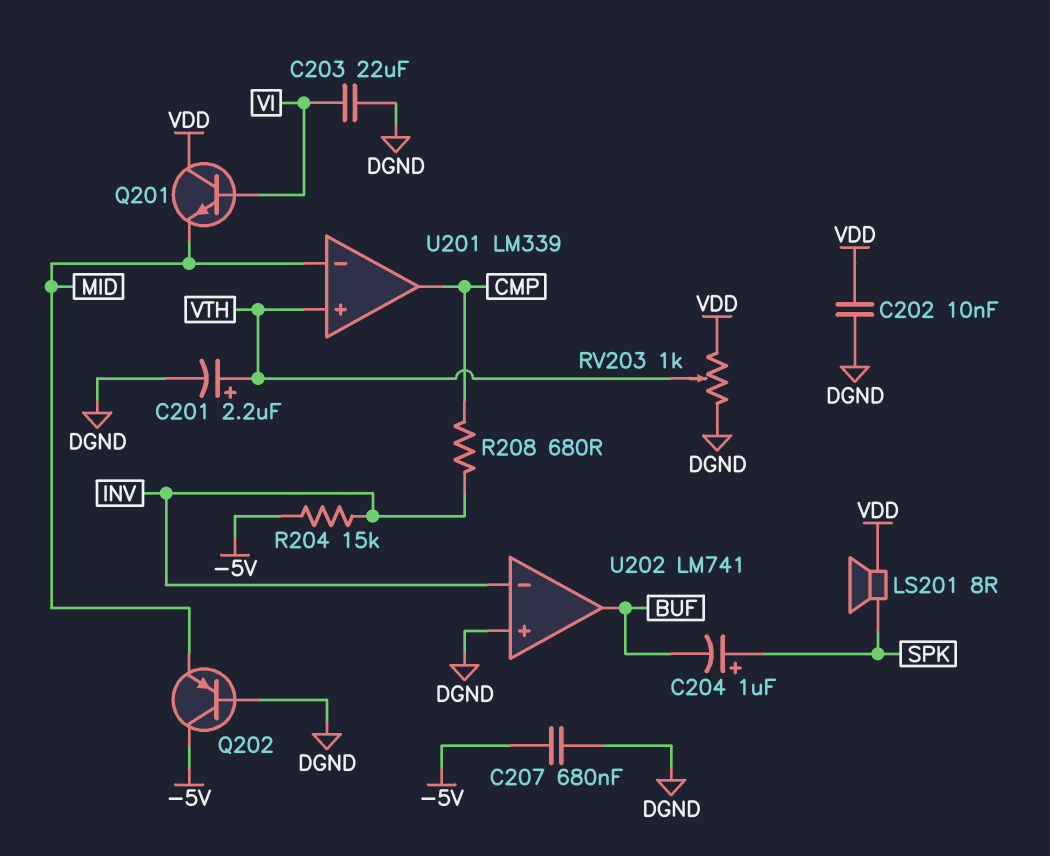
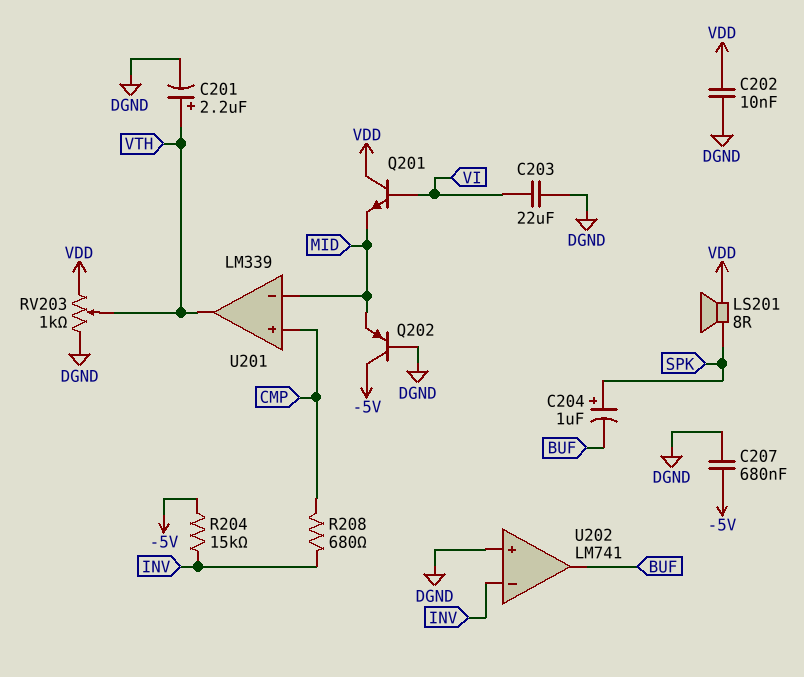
U201 pin in+: VTH -> CMP
U201 pin out: CMP -> VTH

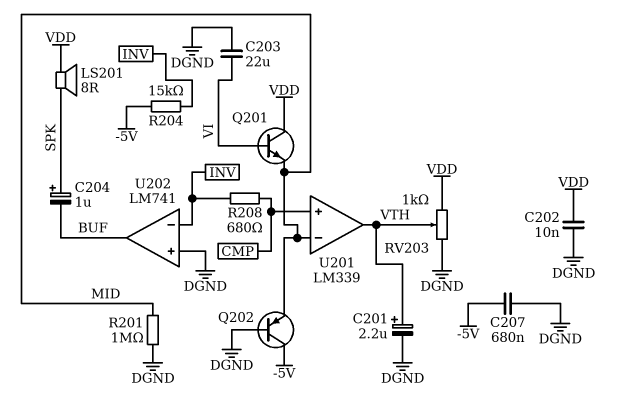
R201: none -> 1M (DGND, MID)

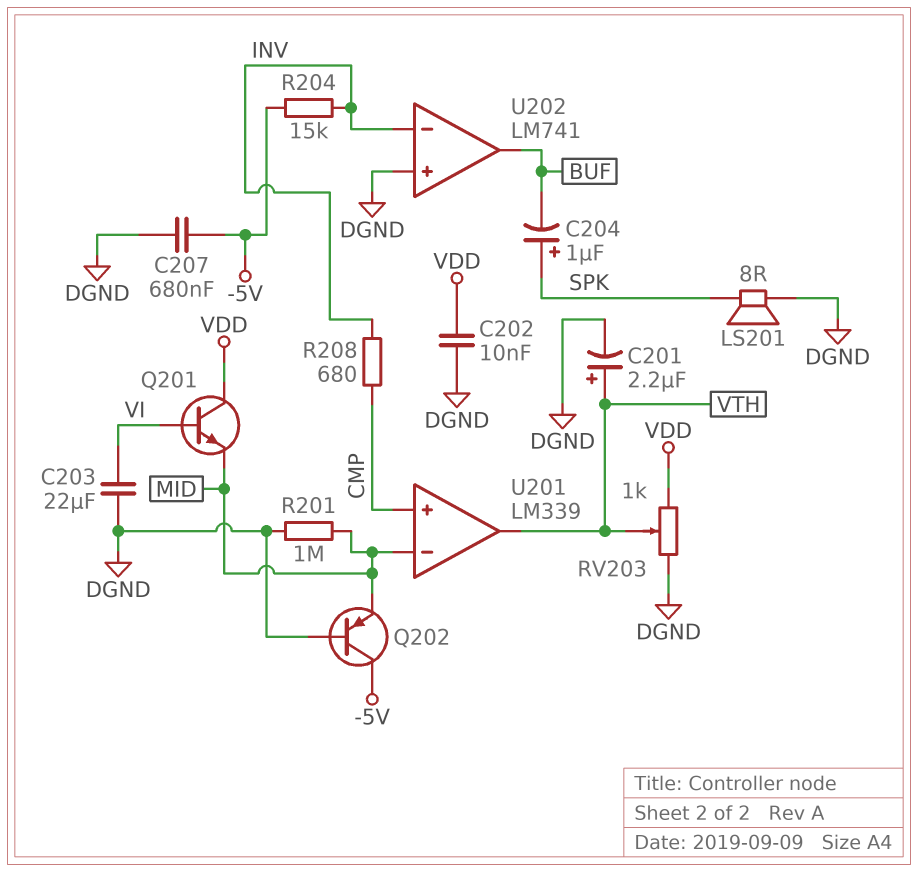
LS201: speaker 8R (SPK, VDD) -> speaker 8R (DGND, SPK)

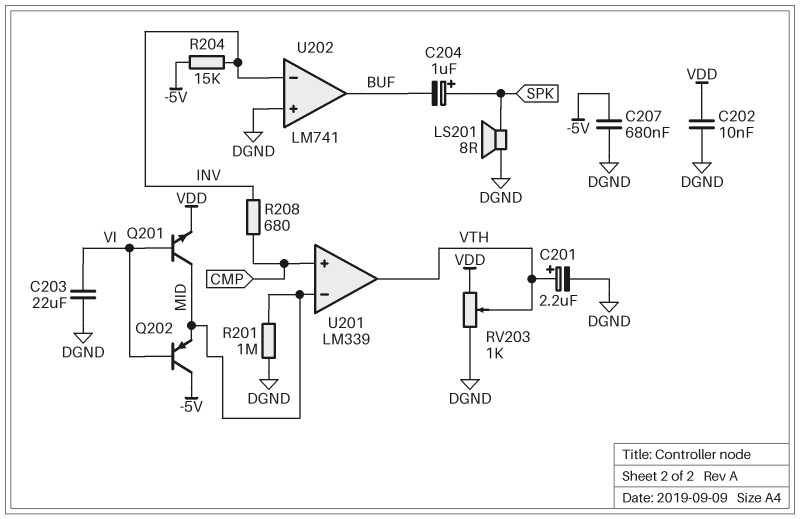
Q201: NPN (B VI, C VDD, E MID) -> NPN (B VI, C MID, E VDD)
Q202: PNP (B DGND, C -5V, E MID) -> PNP (B VI, C -5V, E MID)

